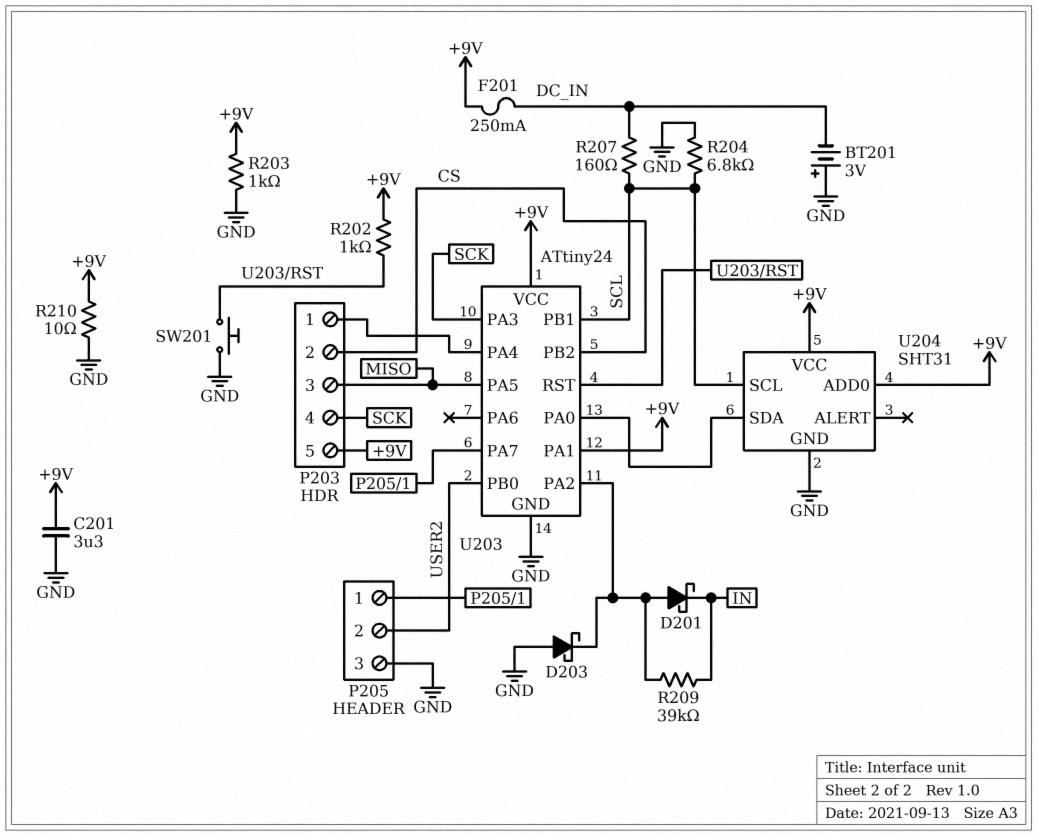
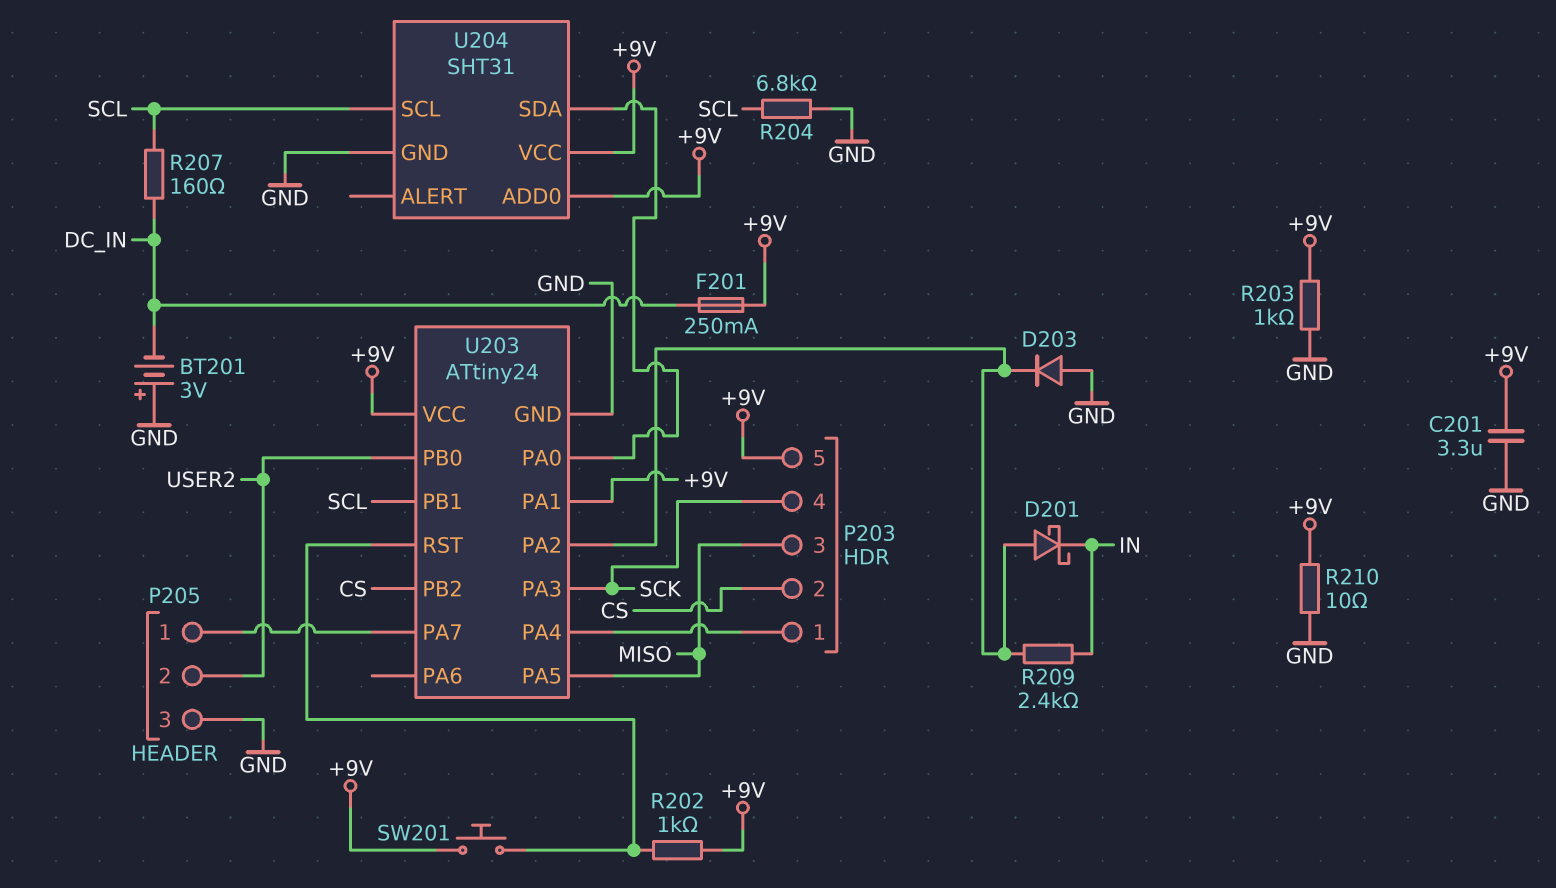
D203: schottky (A GND, K U203/PA2) -> diode (A GND, K U203/PA2)
R209: 39k (IN, U203/PA2) -> 2.4k (IN, U203/PA2)
SW201: button (GND, U203/RST) -> button (+9V, U203/RST)

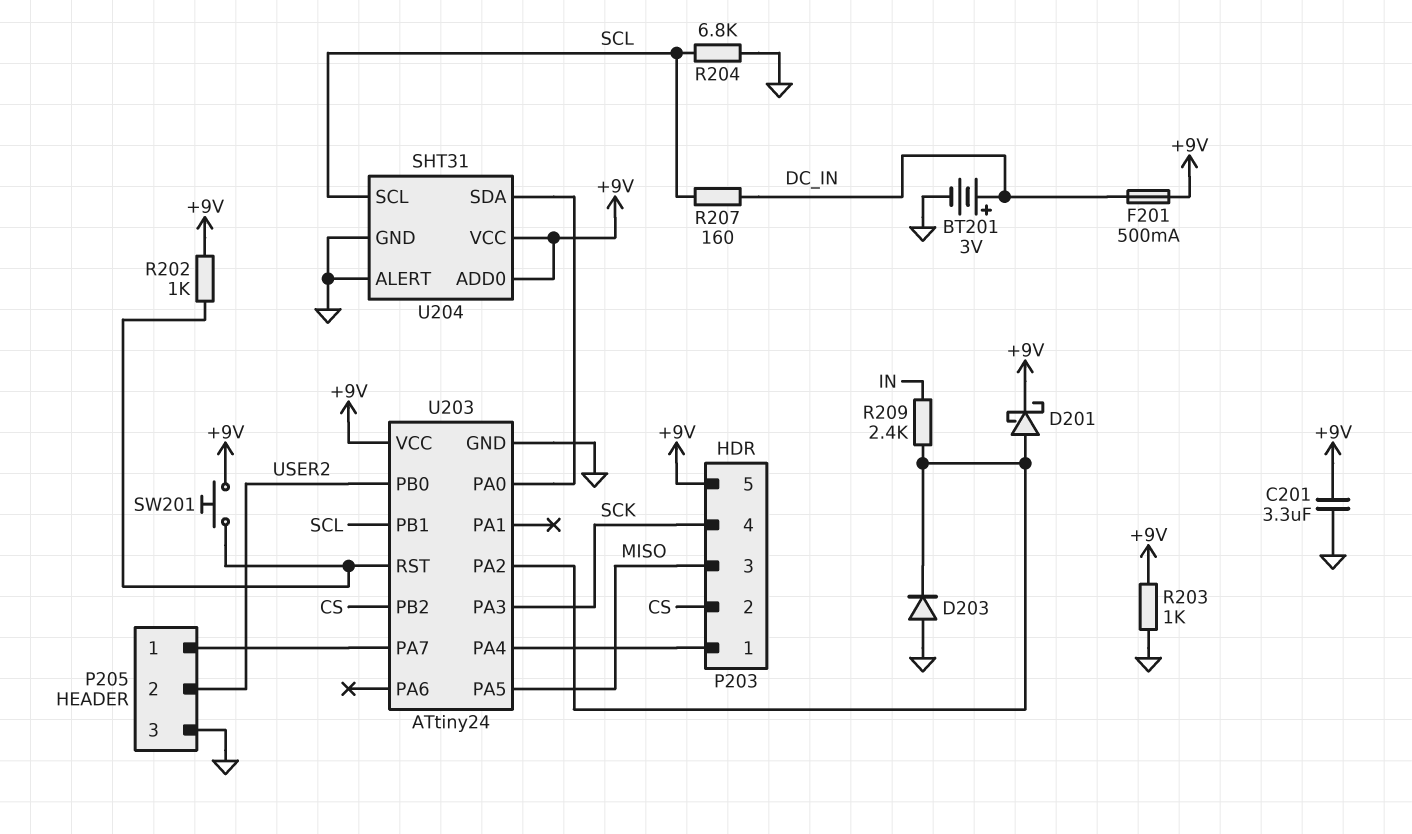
BT201: 3V (plus GND, minus DC_IN) -> 3V (plus DC_IN, minus GND)
D201: schottky (A U203/PA2, K IN) -> schottky (A U203/PA2, K +9V)
F201: 250mA (+9V, DC_IN) -> 500mA (+9V, DC_IN)
R210: 10 (+9V, GND) -> none
U203 pin PA1: +9V -> none
U204 pin ALERT: none -> GND

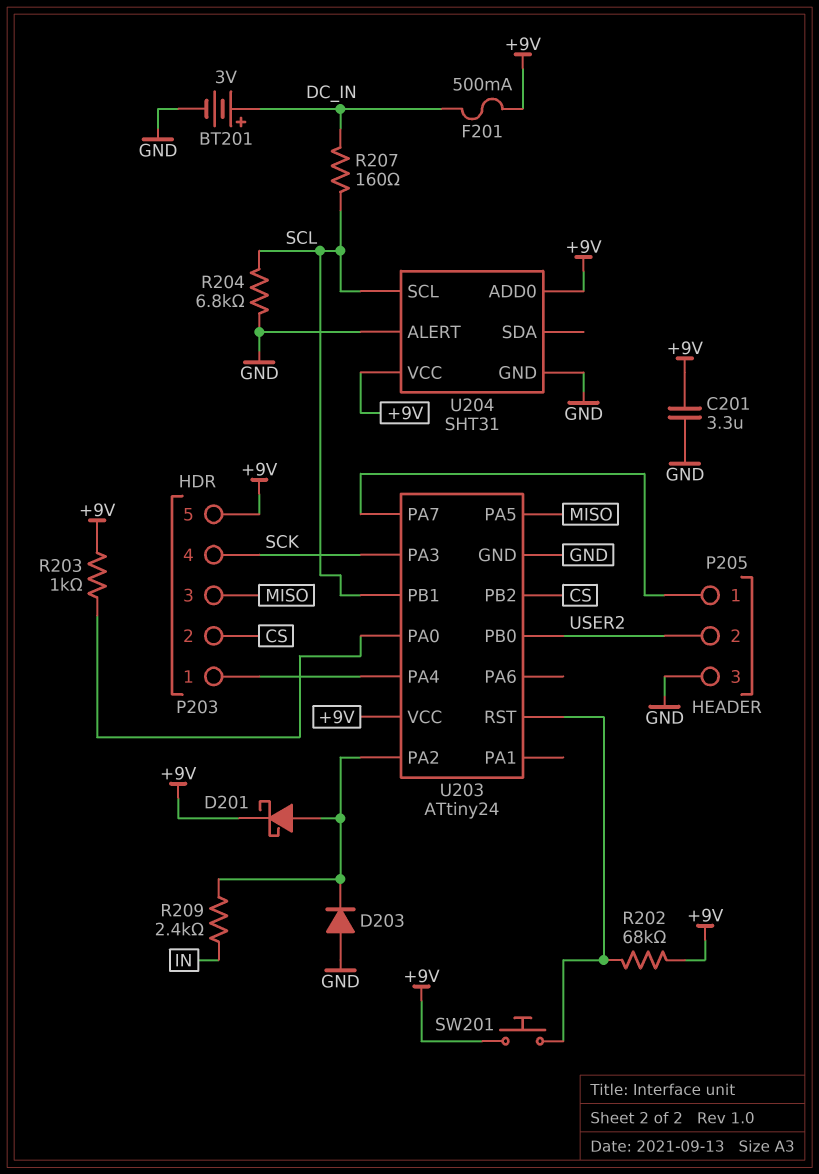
R202: 1k (+9V, U203/RST) -> 68k (+9V, U203/RST)
R203: 1k (+9V, GND) -> 1k (+9V, U203/PA0)
U204 pin SDA: U203/PA0 -> none

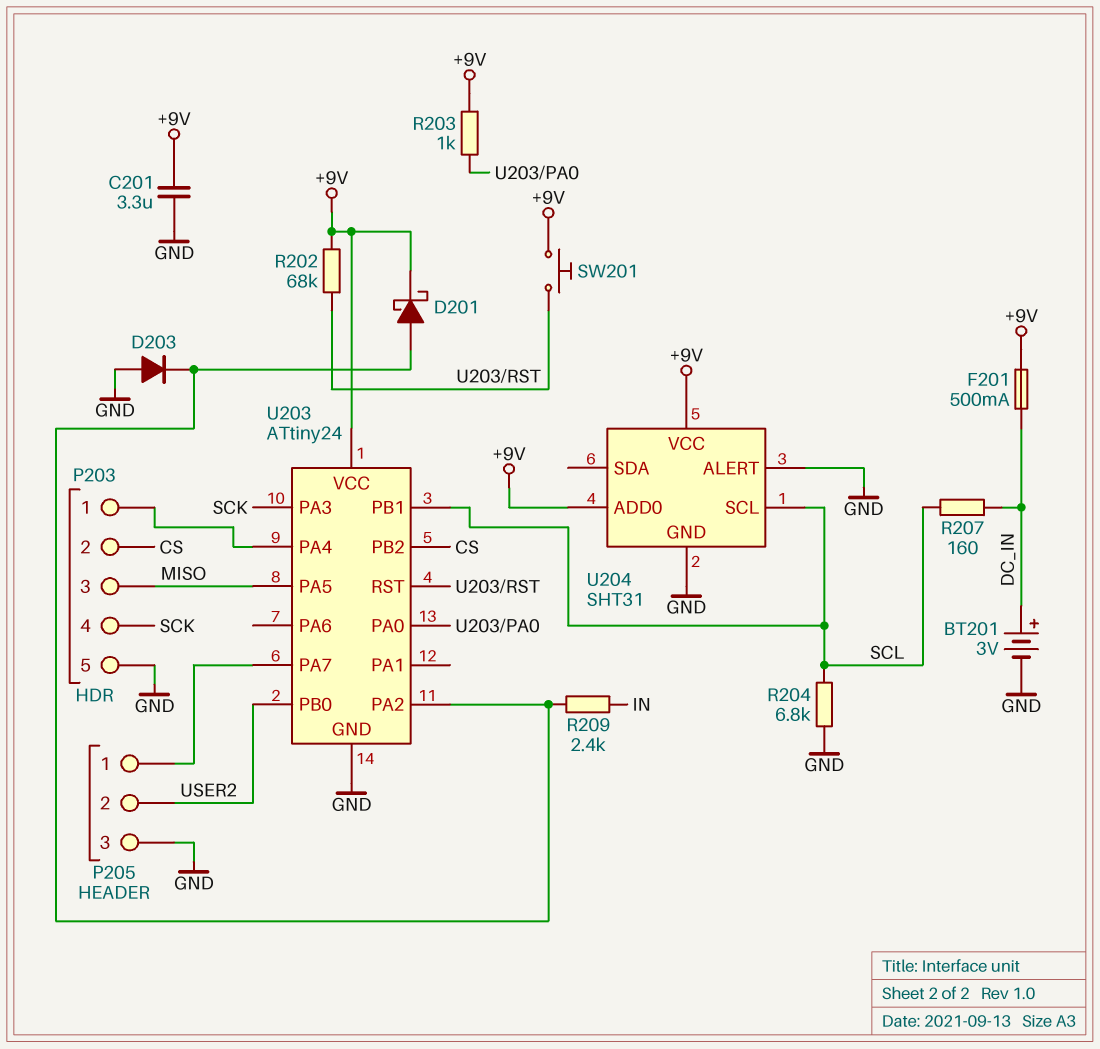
P203 pin 5: +9V -> GND

